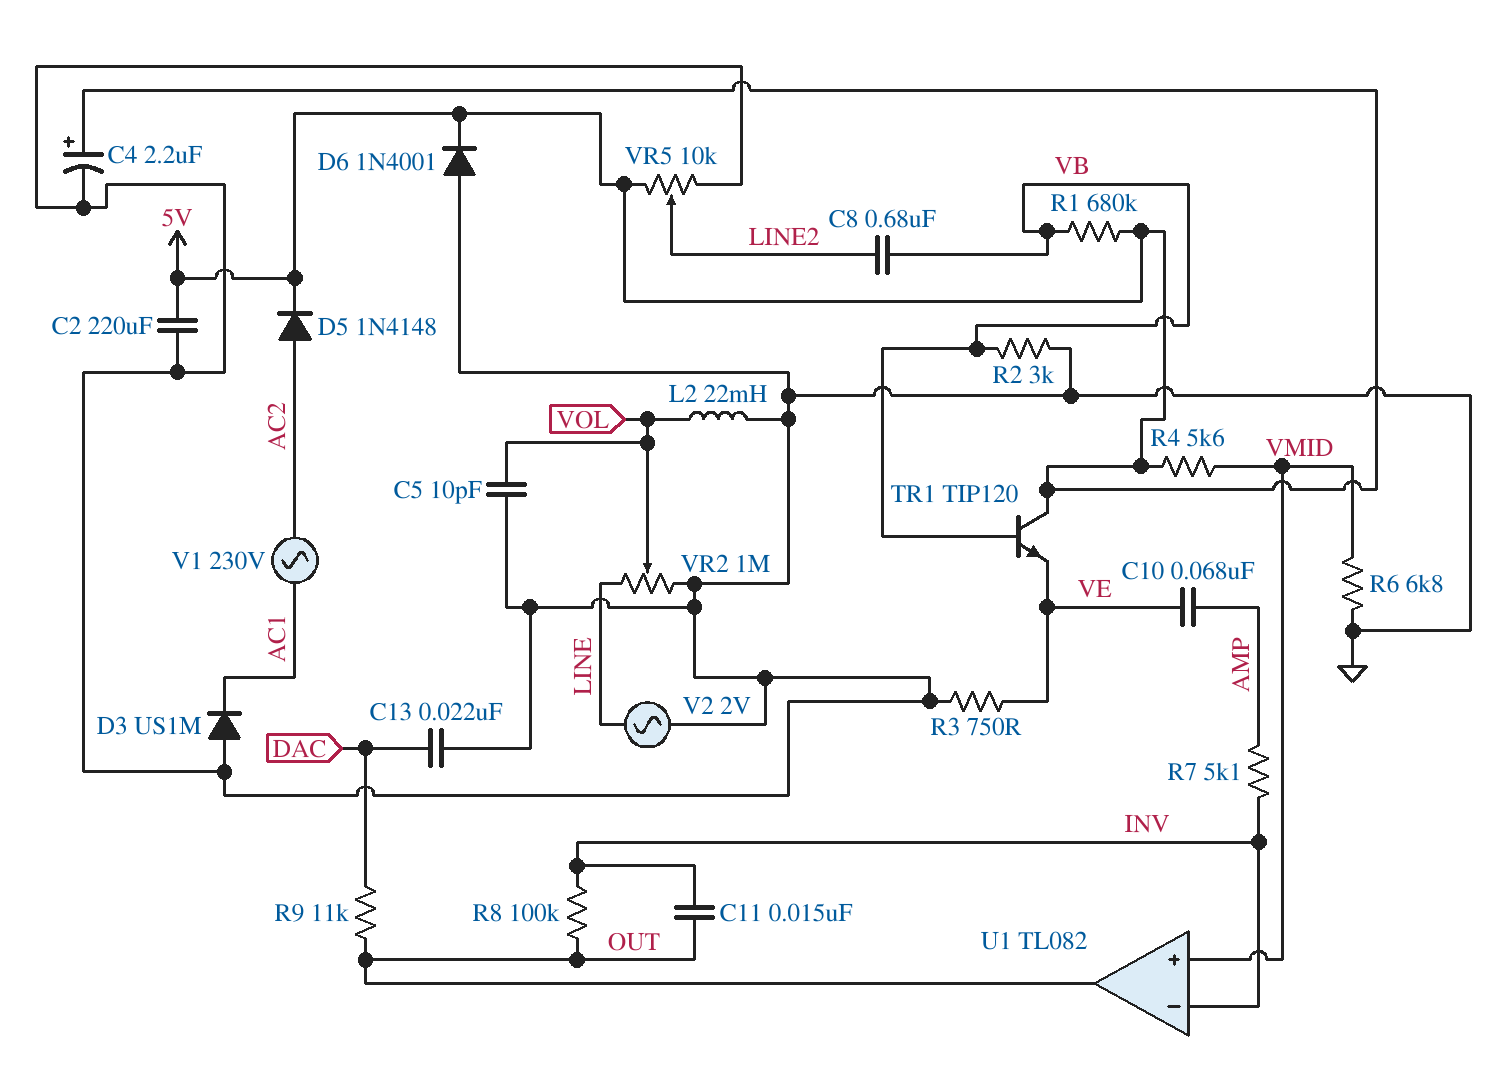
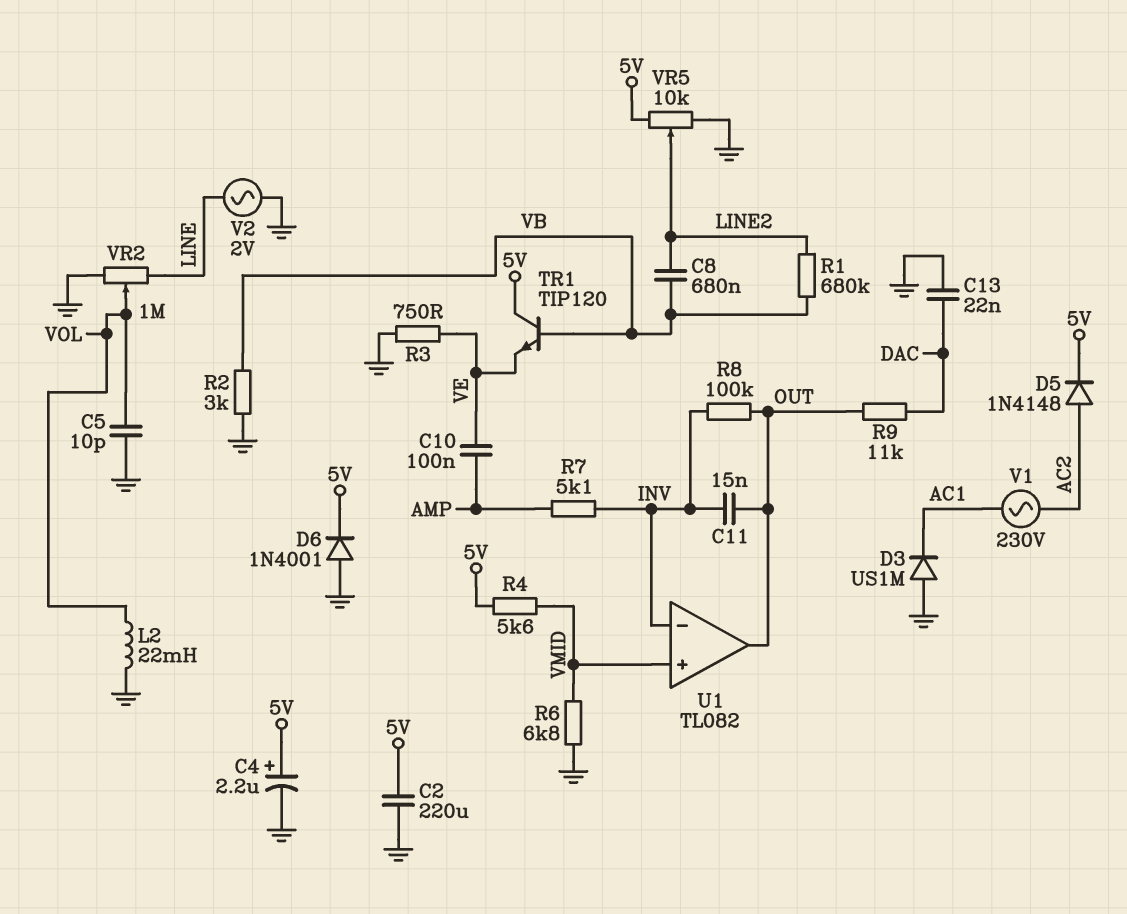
C10: 68nF (AMP, VE) -> 100nF (AMP, VE)
R1: 680k (5V, VB) -> 680k (LINE2, VB)

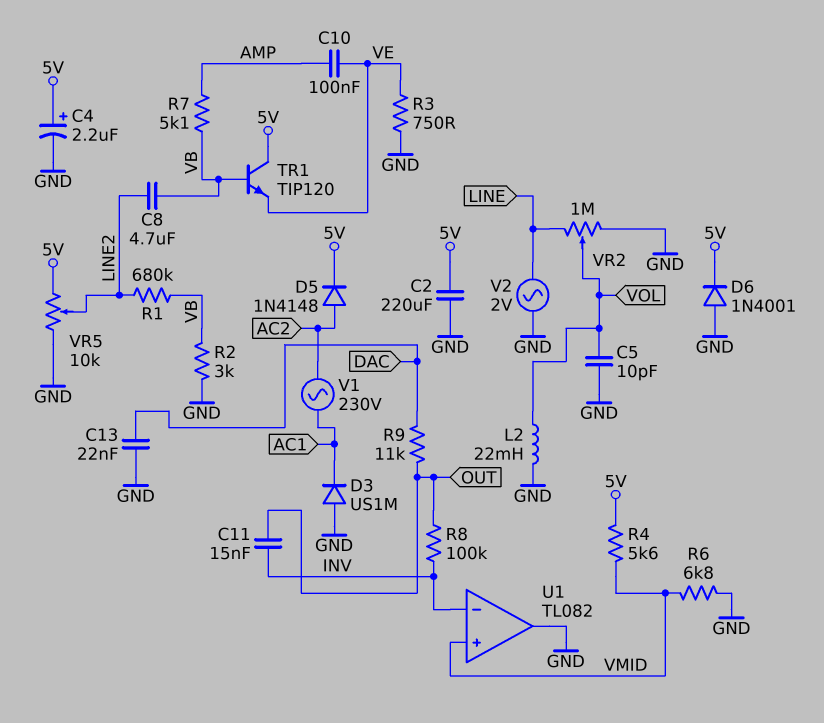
C8: 680nF (LINE2, VB) -> 4.7uF (LINE2, VB)
R7: 5.1k (AMP, INV) -> 5.1k (AMP, VB)
U1 pin out: OUT -> GND

